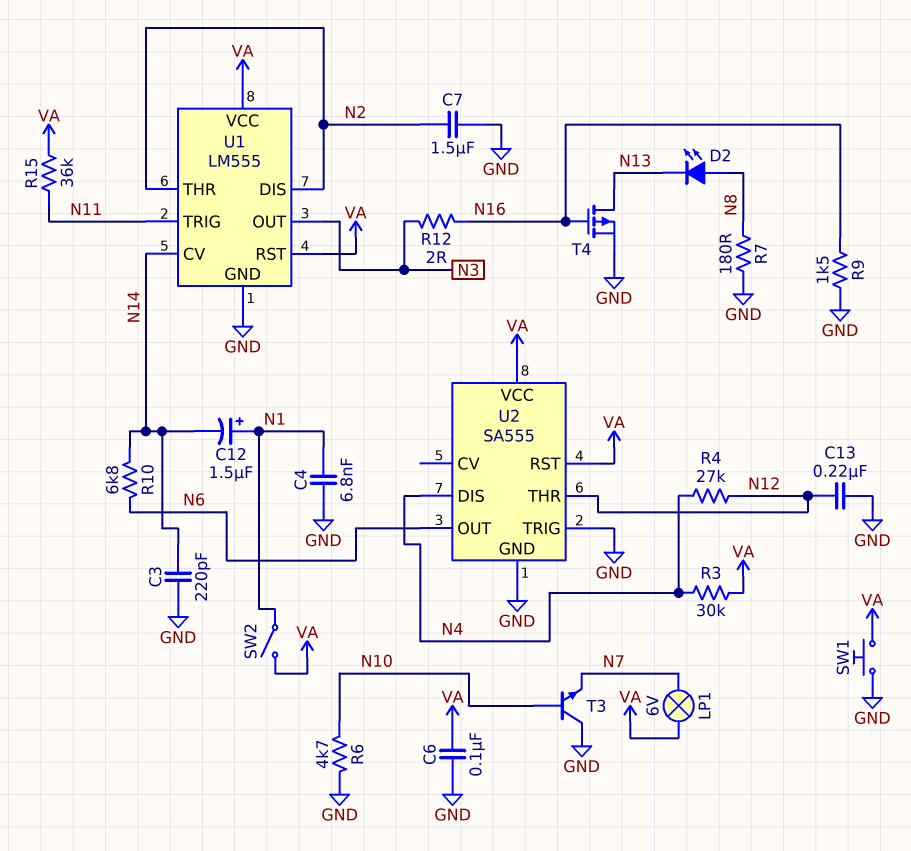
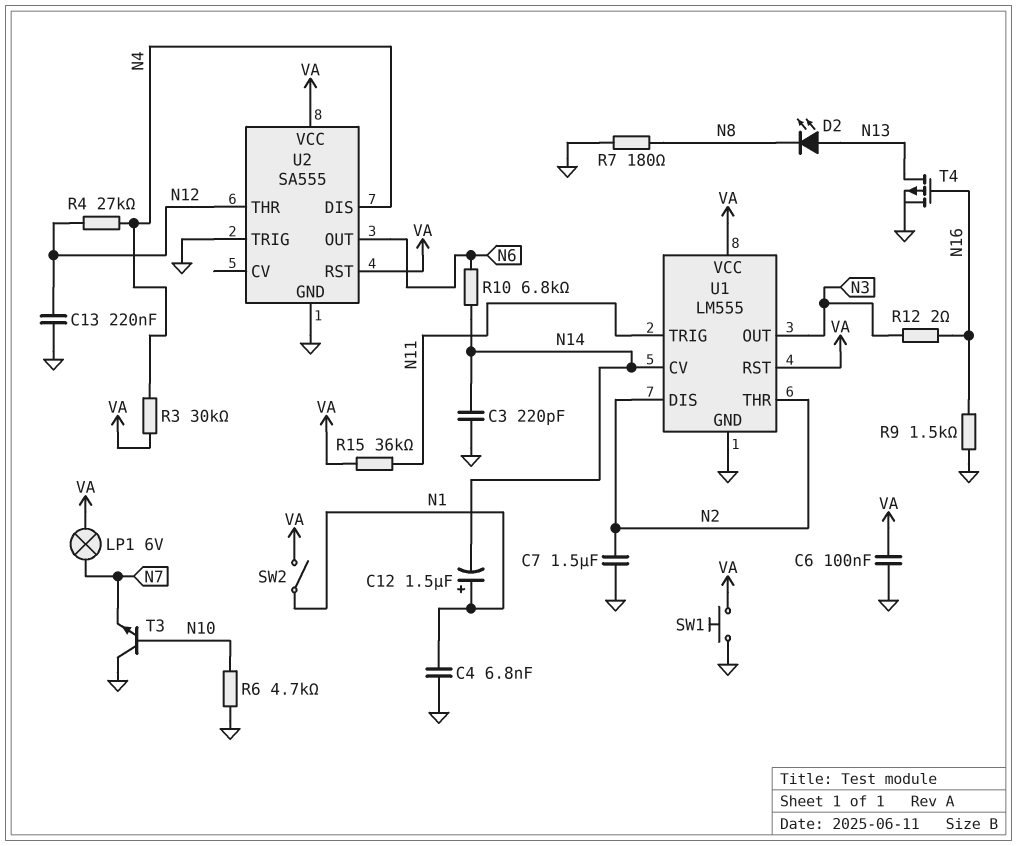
D2: LED (A N8, K N13) -> LED (A N13, K N8)

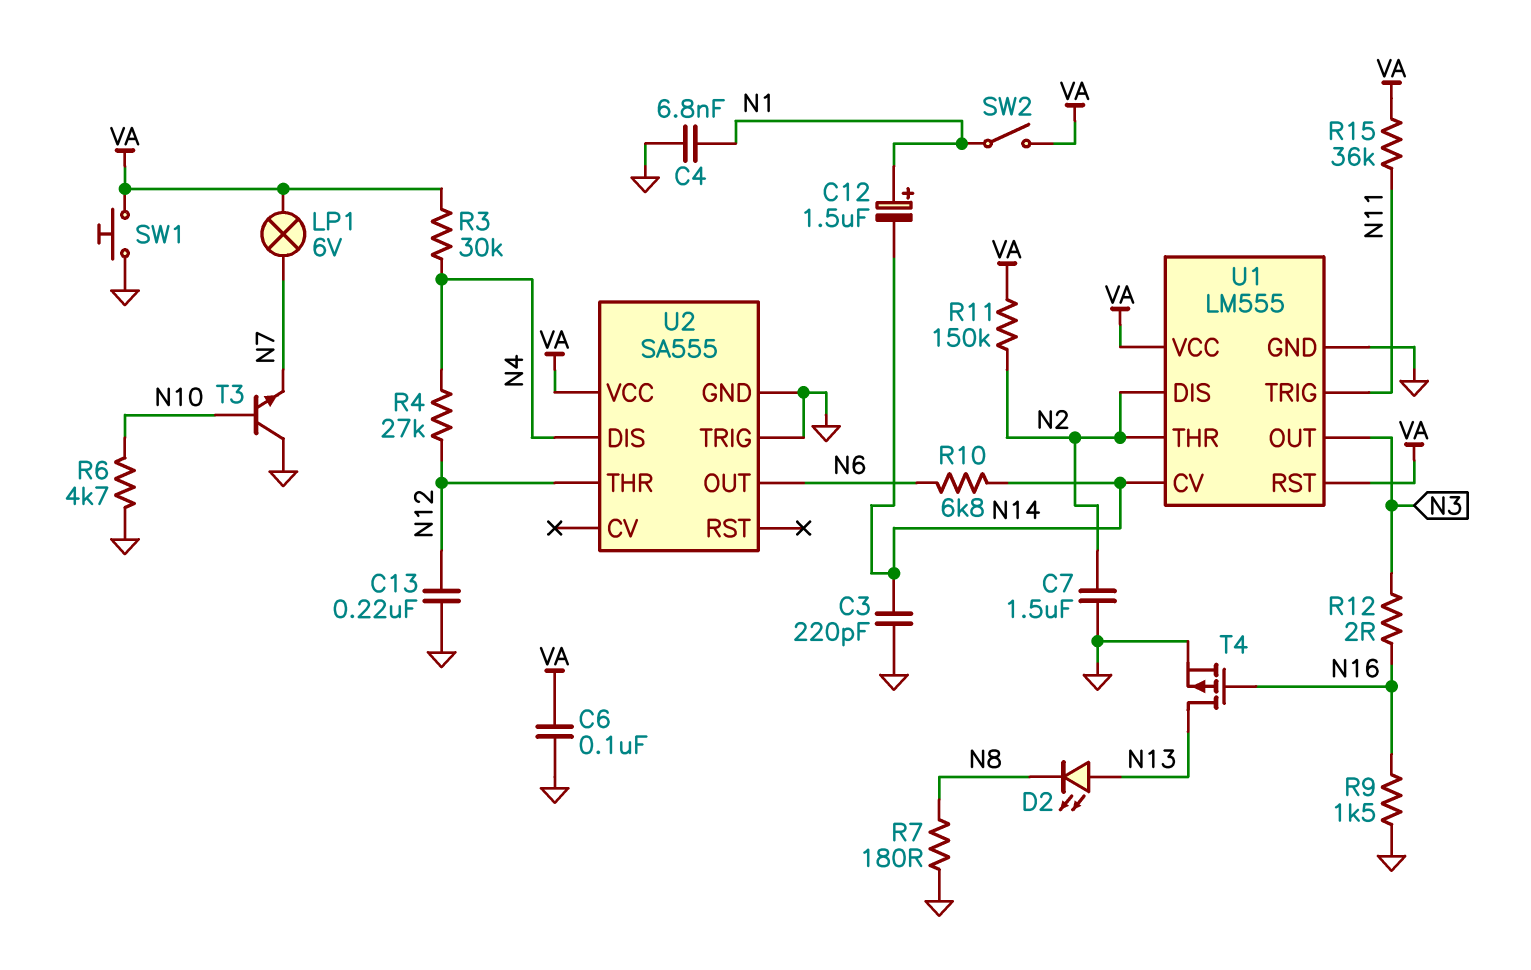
R11: none -> 150k (N2, VA)
U2 pin RST: VA -> none

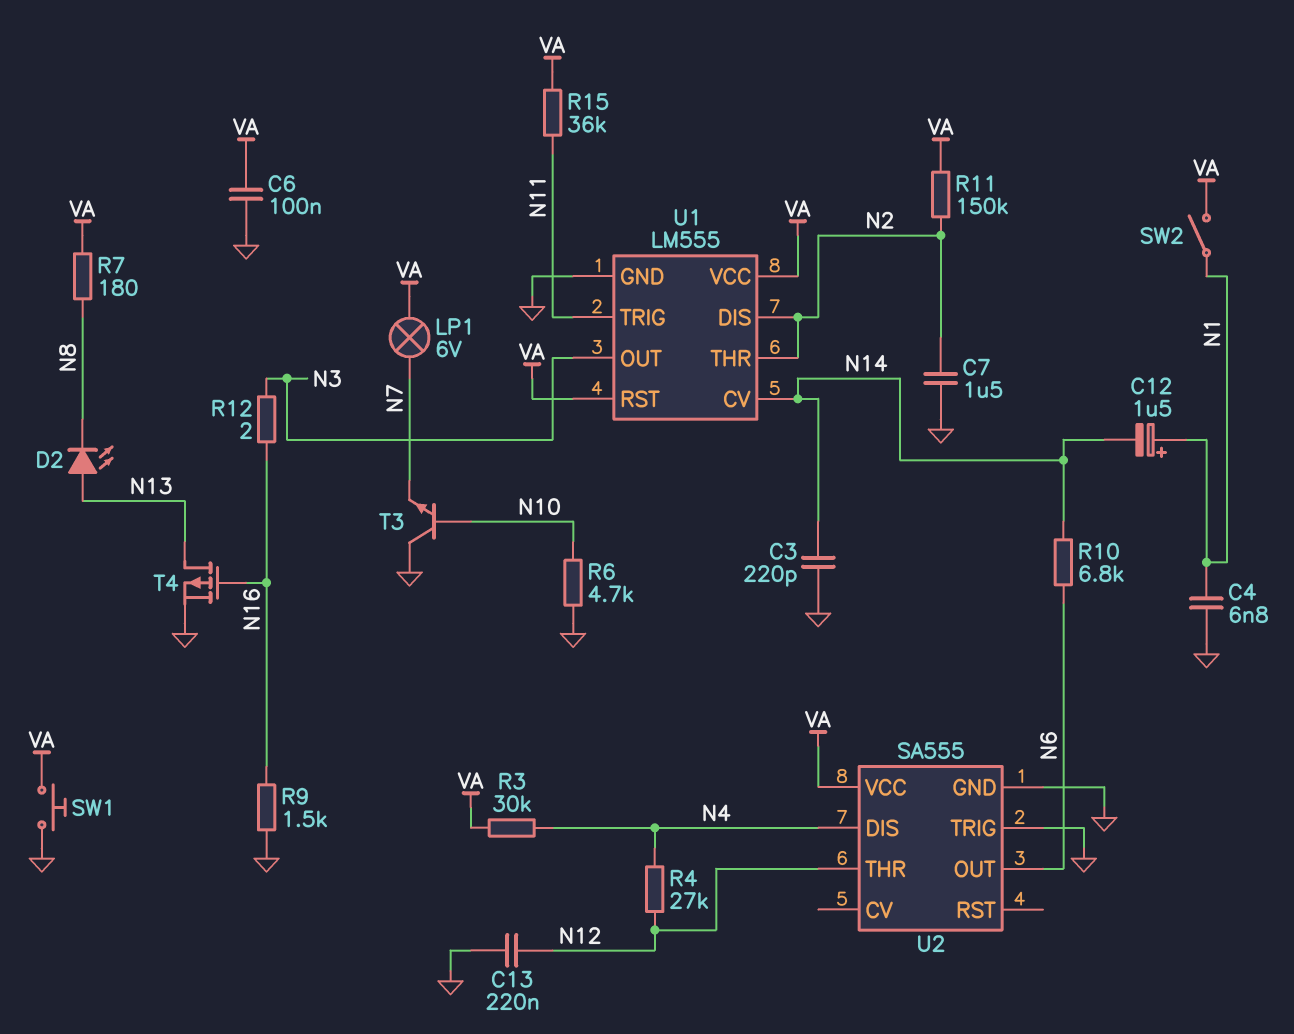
R7: 180 (GND, N8) -> 180 (N8, VA)

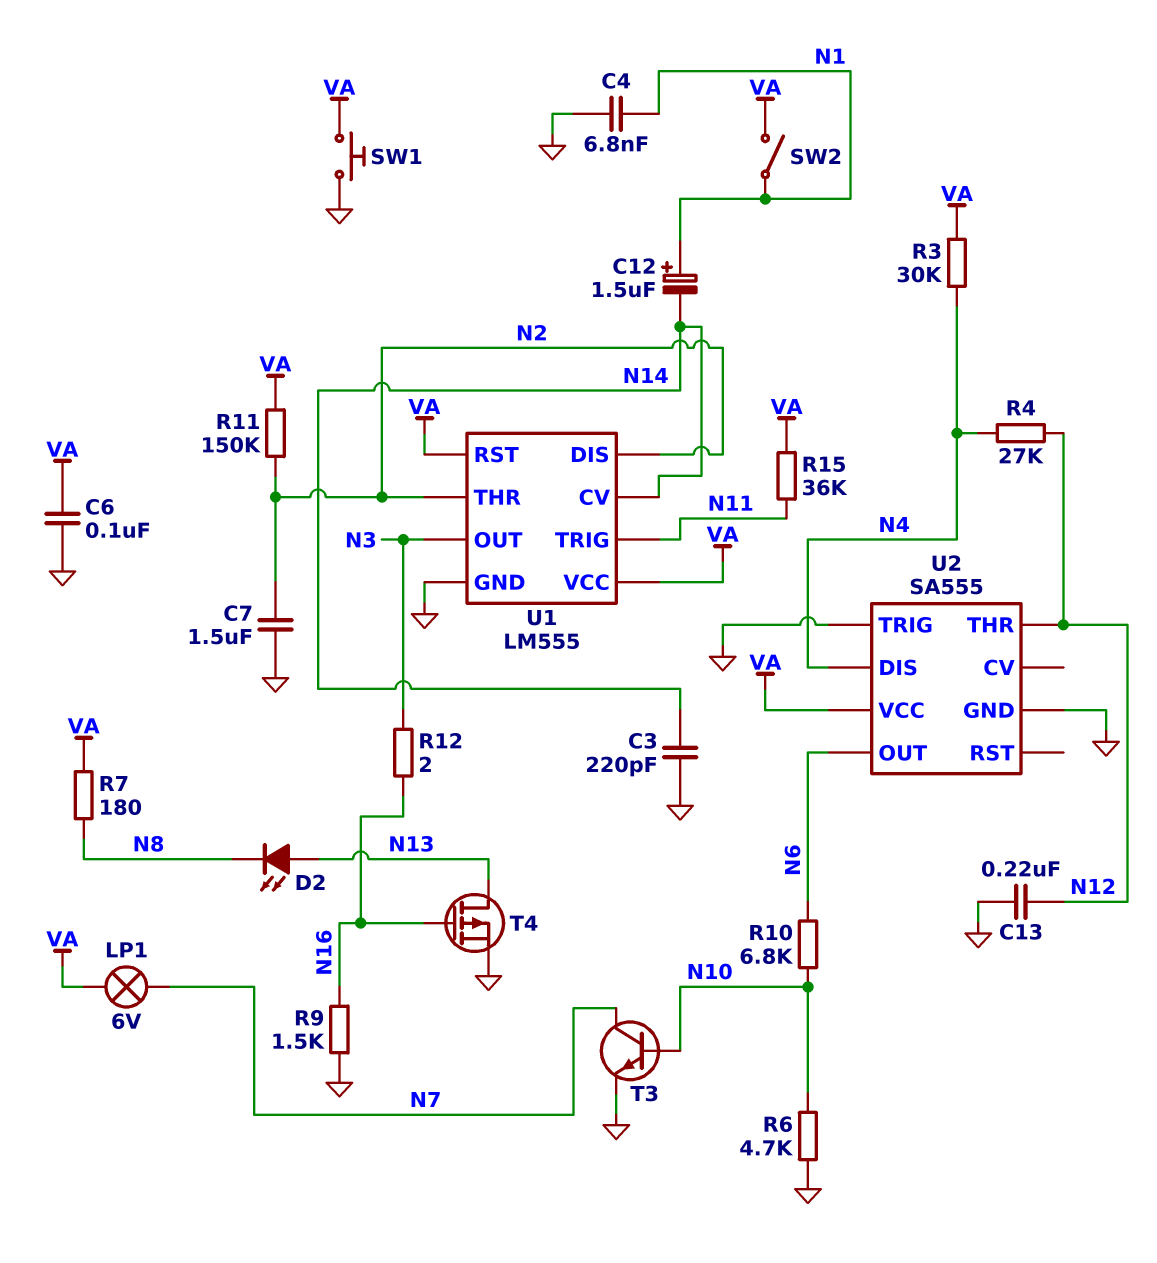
R10: 6.8k (N6, N14) -> 6.8k (N6, N10)
T3: NPN (B N10, C GND, E N7) -> NPN (B N10, C N7, E GND)

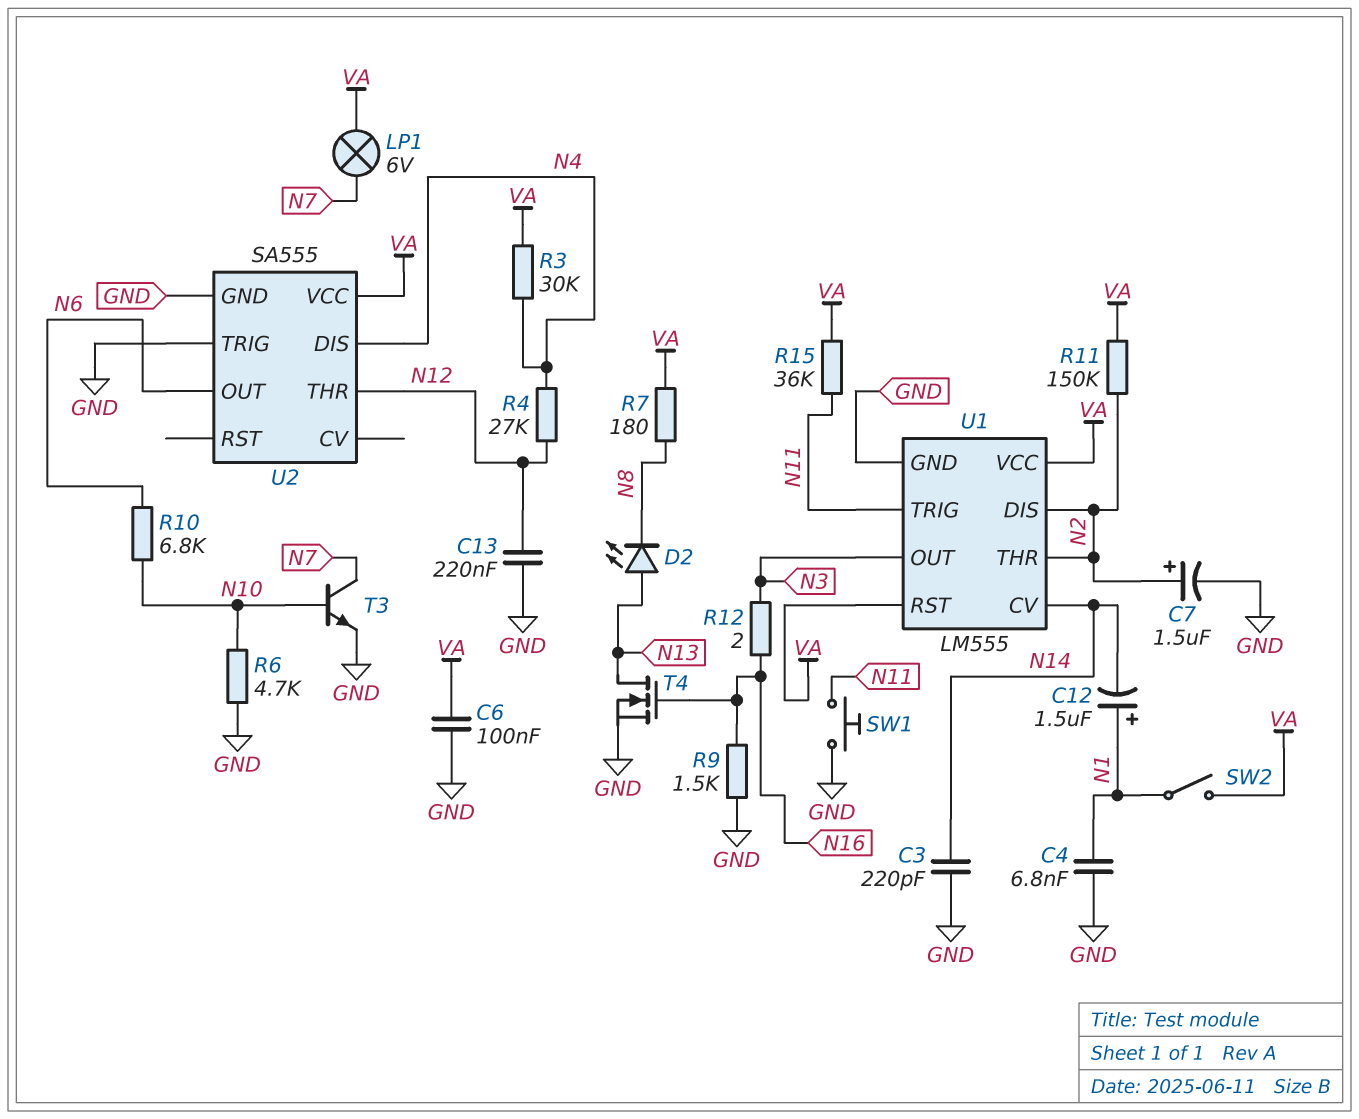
C7: 1.5uF (GND, N2) -> 1.5uF (plus N2, minus GND)
SW1: button (GND, VA) -> button (GND, N11)
T4: PMOS (G N16, D N13, S GND) -> NMOS (G N16, D N13, S GND)

